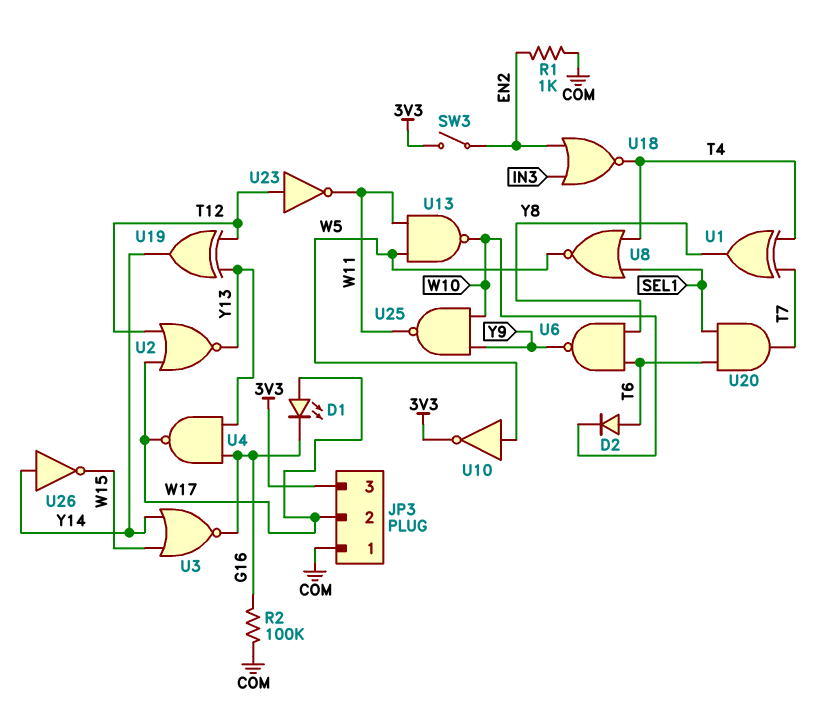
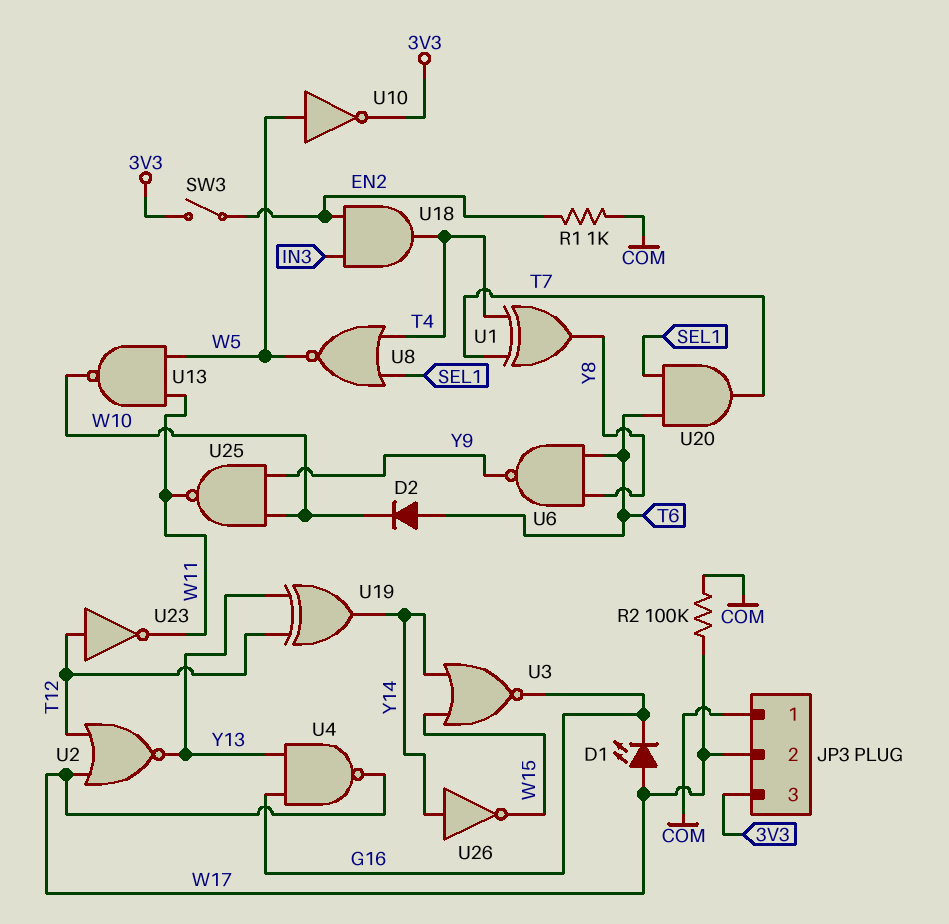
R2: 100k (COM, G16) -> 100k (COM, W17)
U18: NOR (in EN2, in IN3, out T4) -> AND (in EN2, in IN3, out T4)

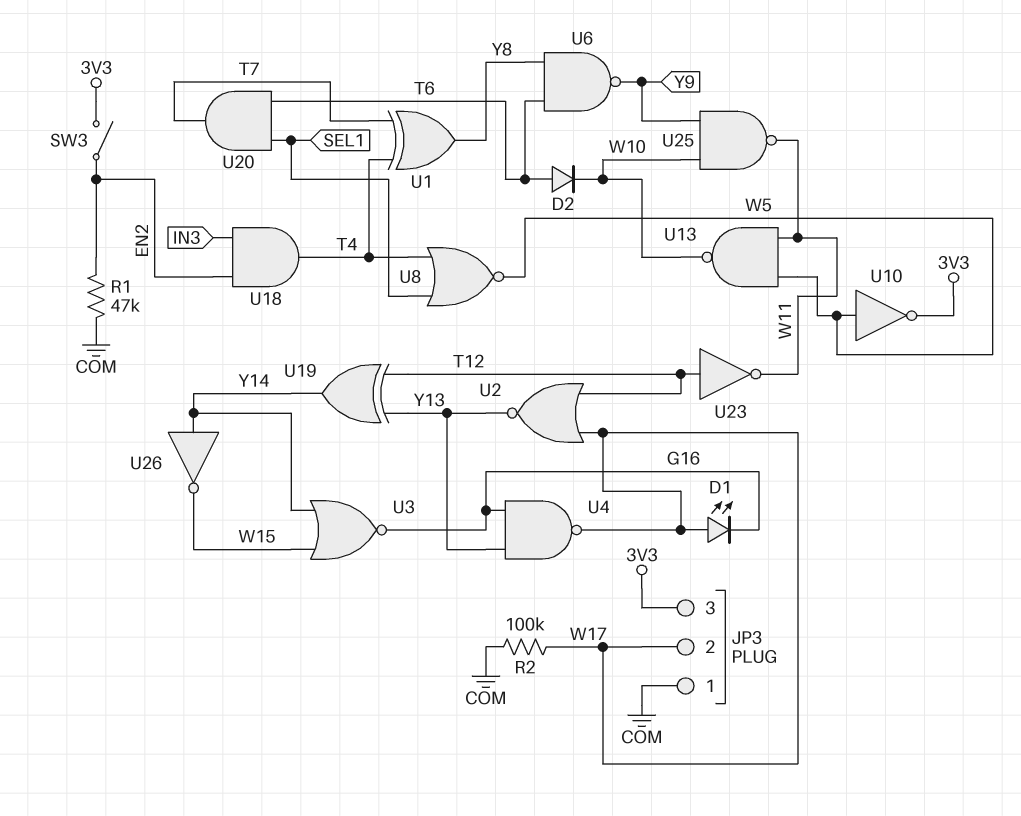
R1: 1k (COM, EN2) -> 47k (COM, EN2)

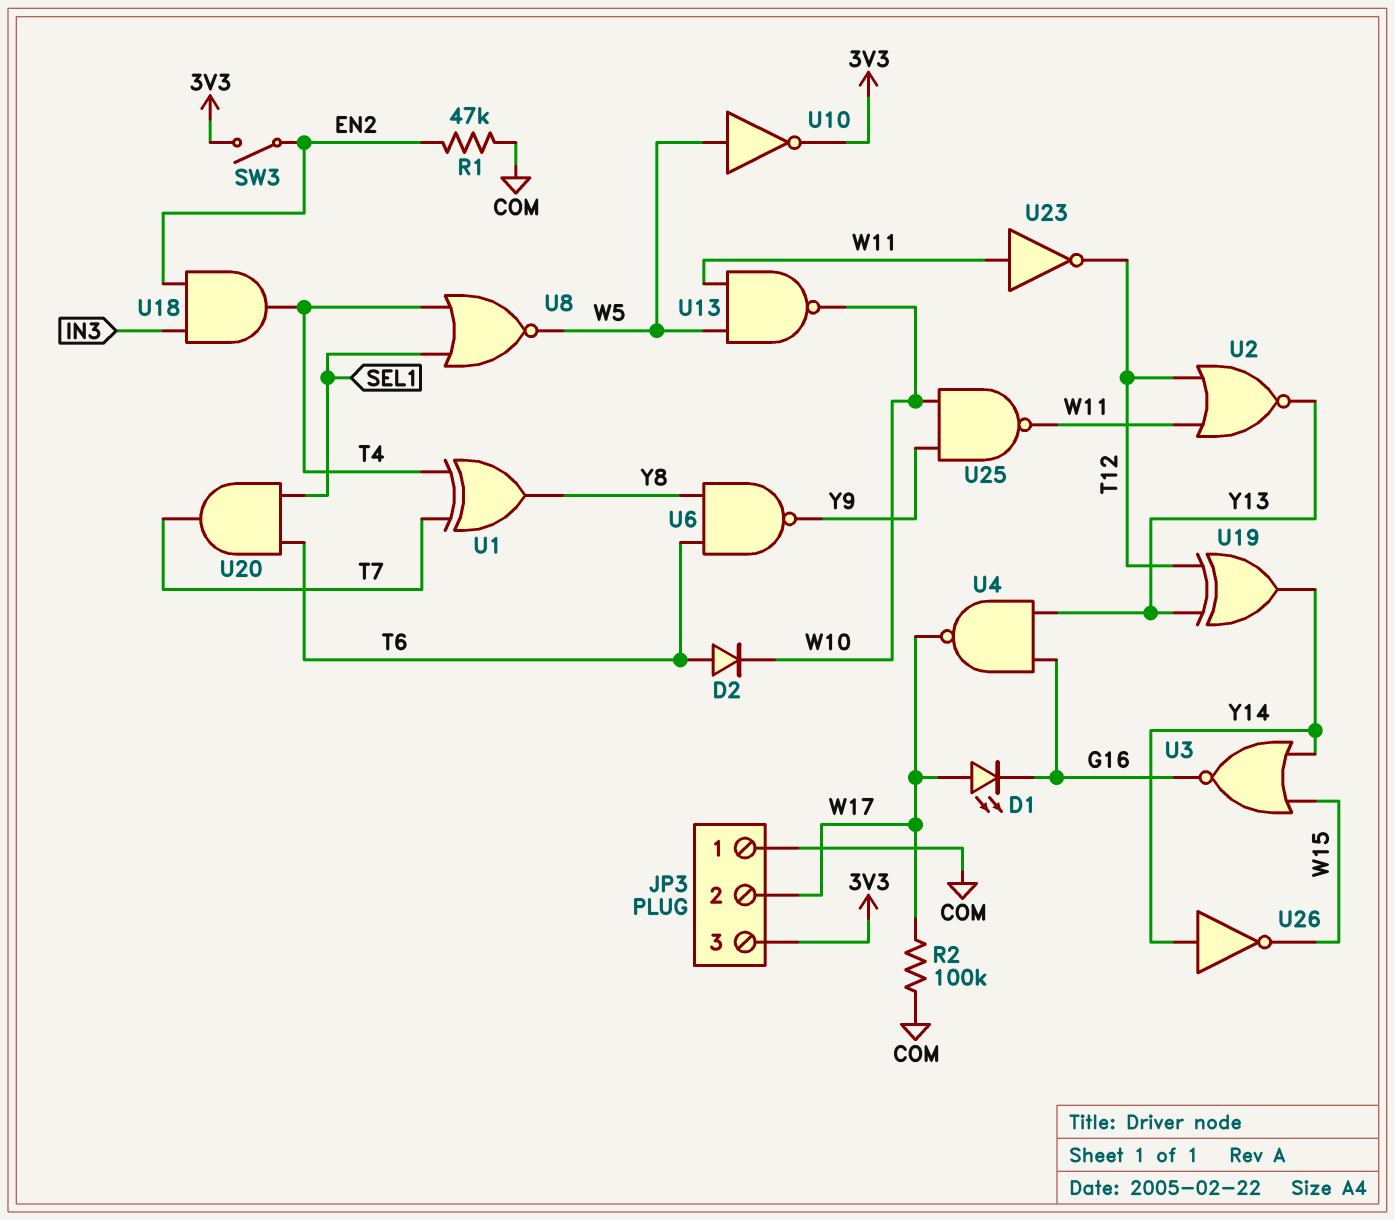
U2: NOR (in T12, in W17, out Y13) -> NOR (in T12, in W11, out Y13)
U23: NOT (in T12, out W11) -> NOT (in W11, out T12)

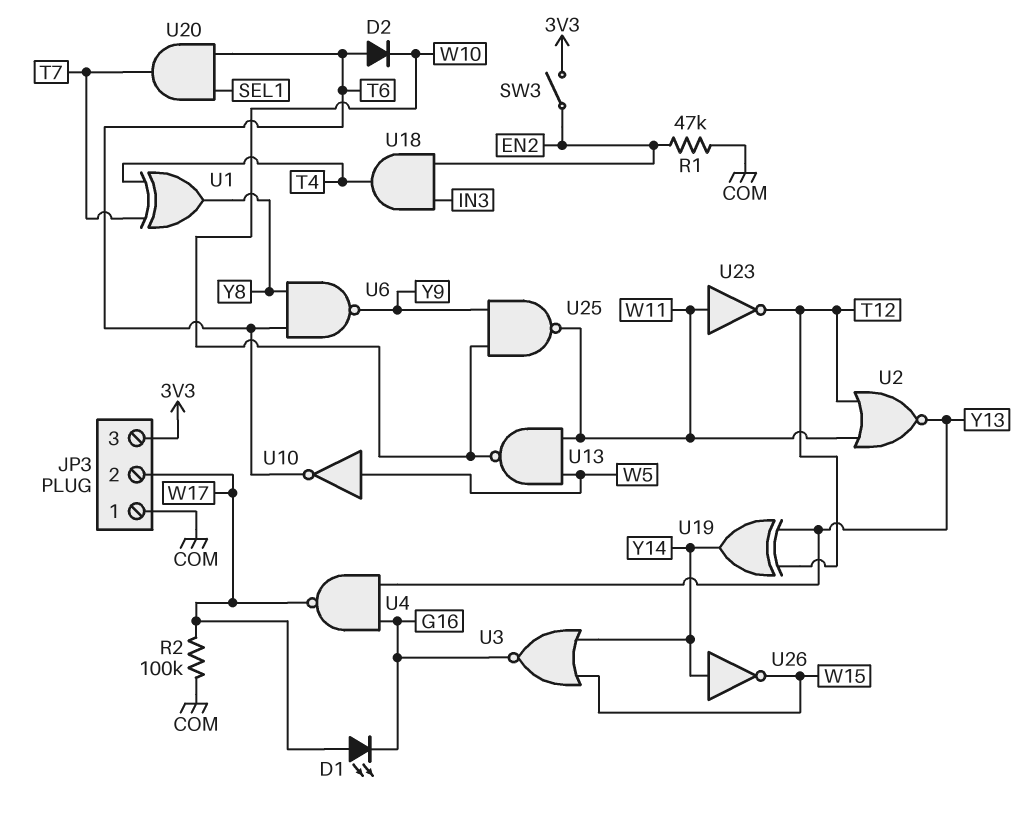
U8: NOR (in SEL1, in T4, out W5) -> none
U10: NOT (in W5, out 3V3) -> NOT (in W5, out T6)

